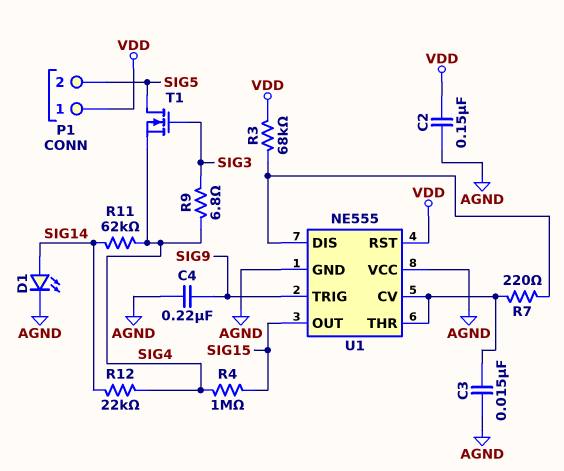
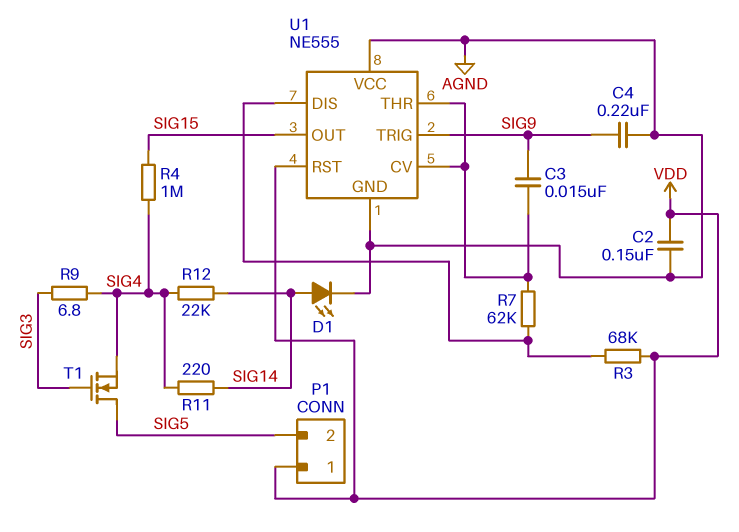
C3: 15nF (AGND, U1/CV) -> 15nF (SIG9, U1/CV)
R7: 220 (U1/CV, U1/DIS) -> 62k (U1/CV, U1/DIS)
R11: 62k (SIG4, SIG14) -> 220 (SIG4, SIG14)

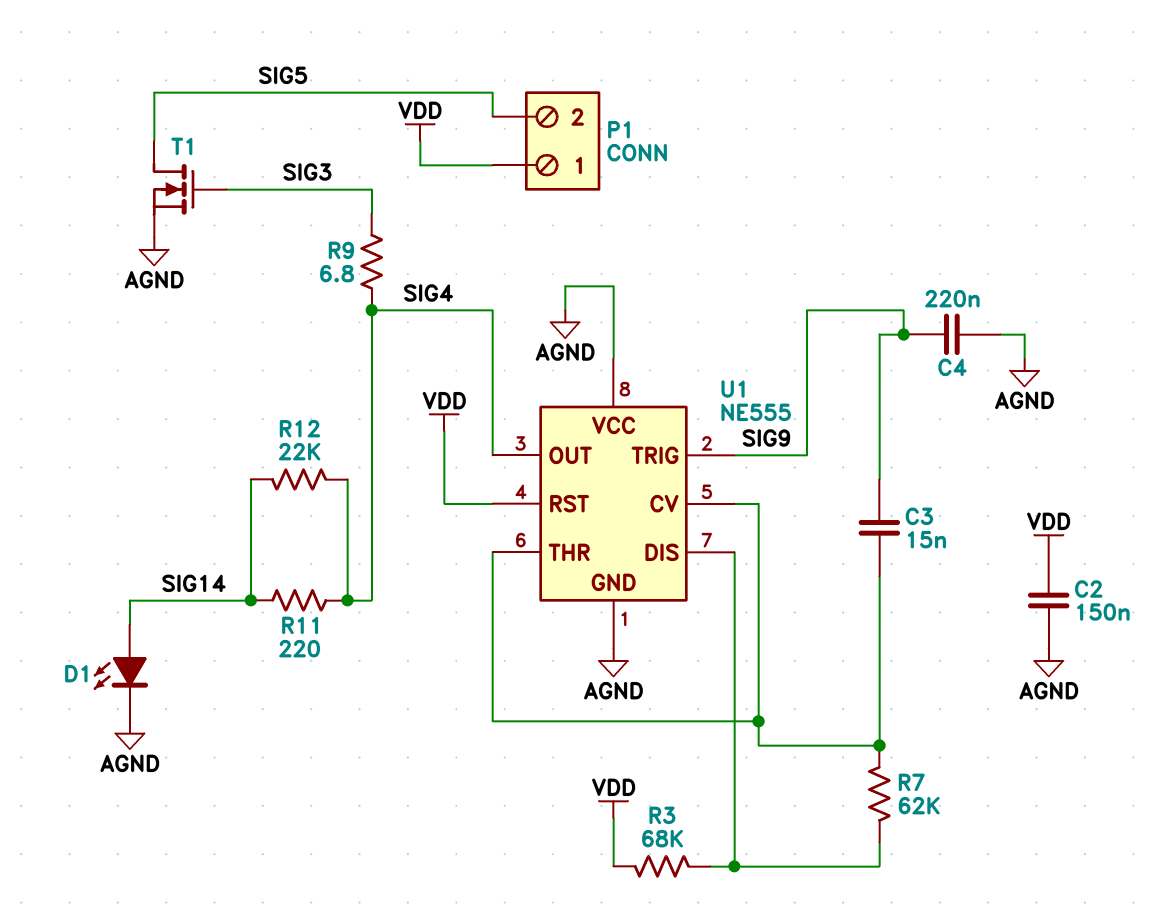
R4: 1M (SIG4, SIG15) -> none
T1: NMOS (G SIG3, D SIG5, S SIG4) -> NMOS (G SIG3, D SIG5, S AGND)
U1 pin OUT: SIG15 -> SIG4

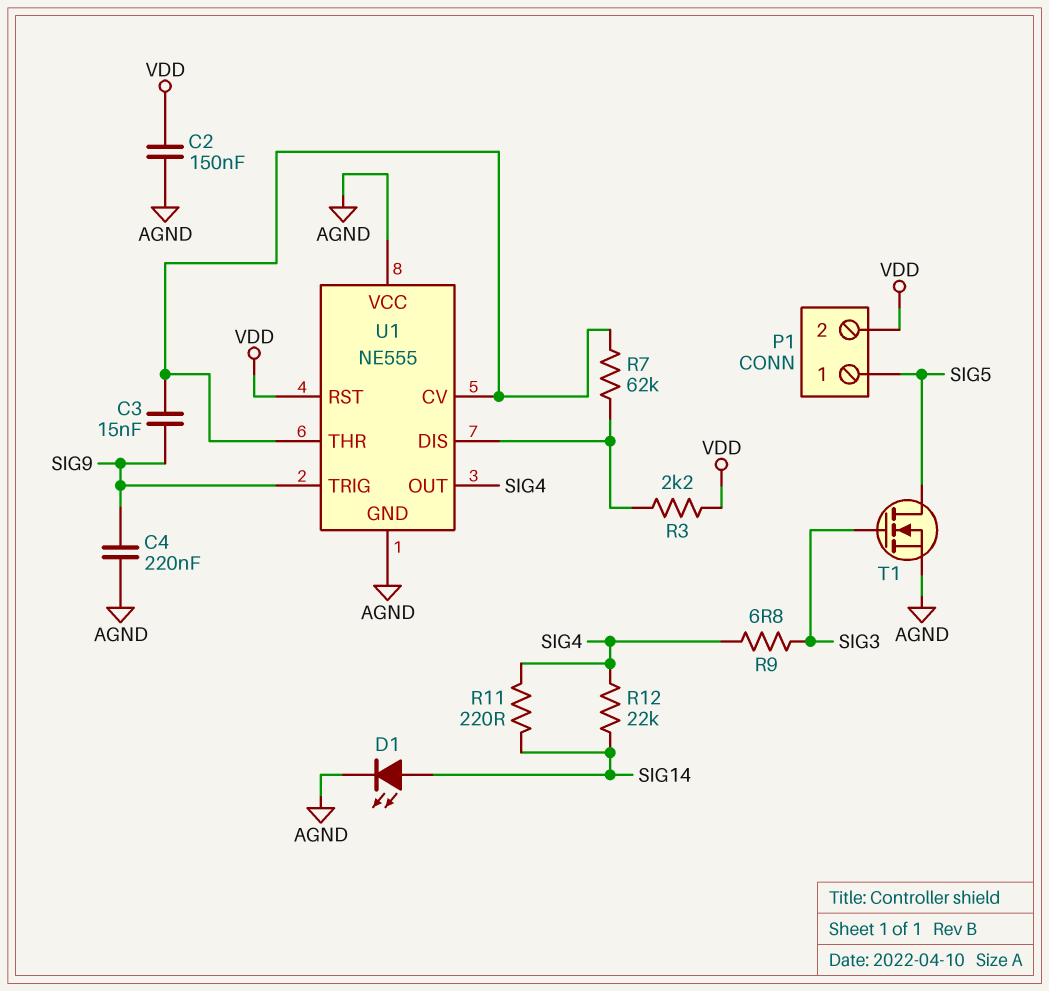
P1 pin 1: VDD -> SIG5
P1 pin 2: SIG5 -> VDD
R3: 68k (U1/DIS, VDD) -> 2.2k (U1/DIS, VDD)

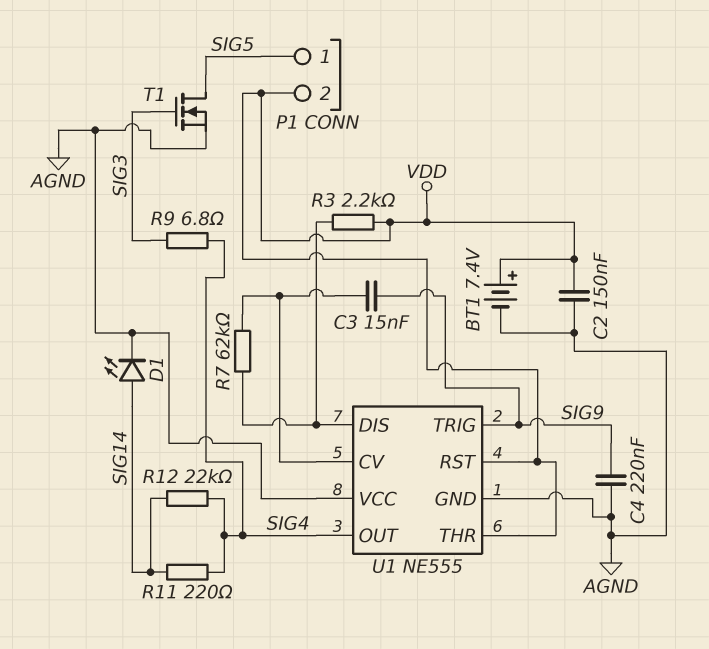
BT1: none -> 7.4V (plus VDD, minus AGND)
U1 pin THR: U1/CV -> VDD

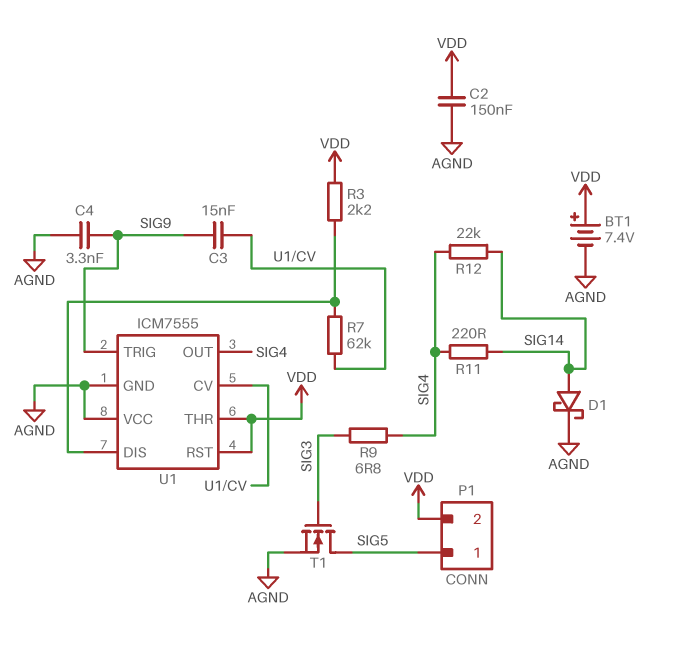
C4: 220nF (AGND, SIG9) -> 3.3nF (AGND, SIG9)
D1: LED (A SIG14, K AGND) -> schottky (A SIG14, K AGND)
U1: NE555 -> ICM7555

